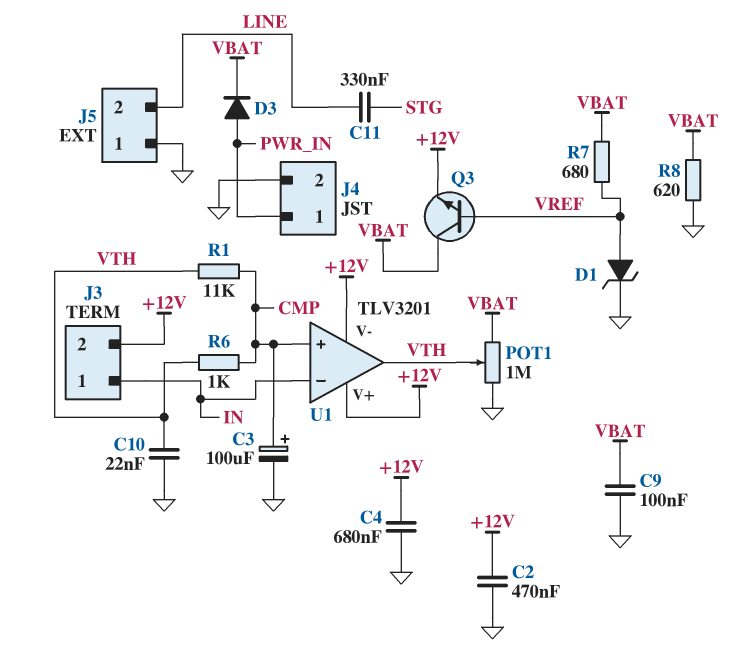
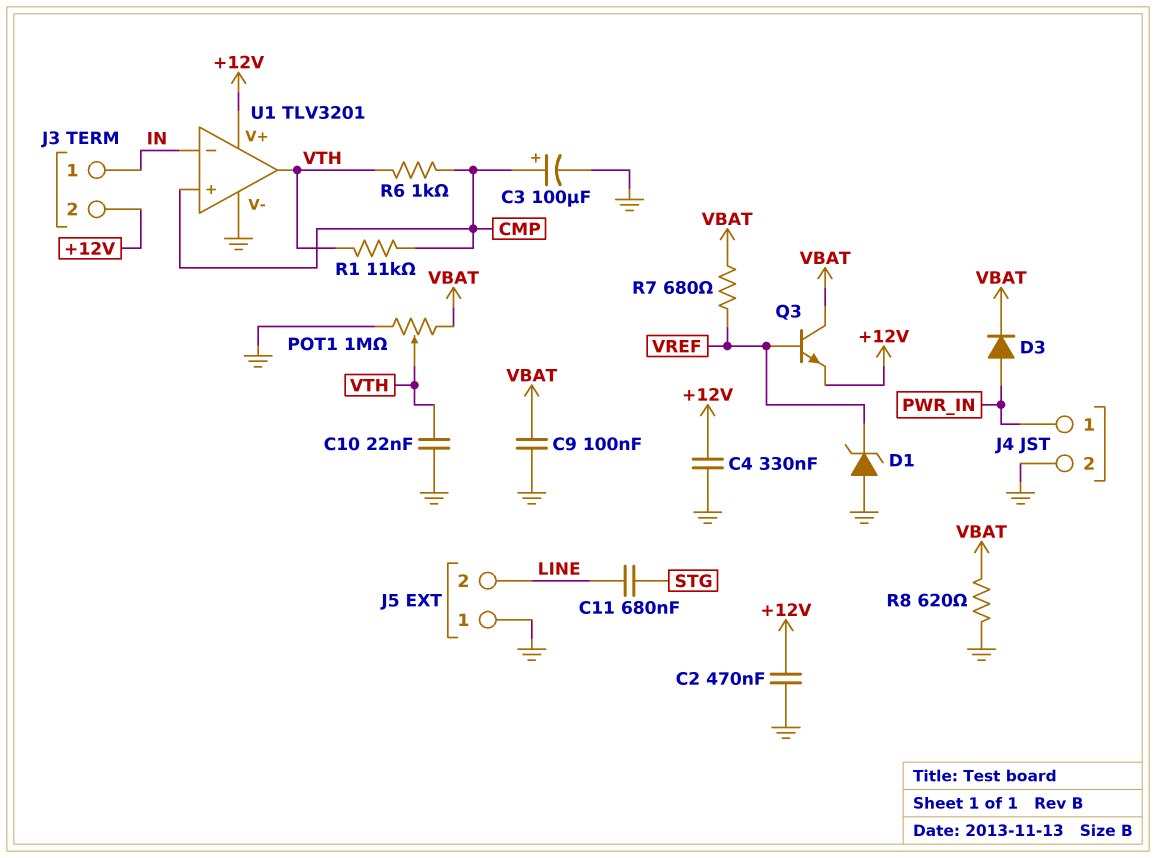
C4: 680nF (+12V, GND) -> 330nF (+12V, GND)
C11: 330nF (LINE, STG) -> 680nF (LINE, STG)
D1: zener (A VREF, K GND) -> zener (A GND, K VREF)
U1 pin V-: +12V -> GND

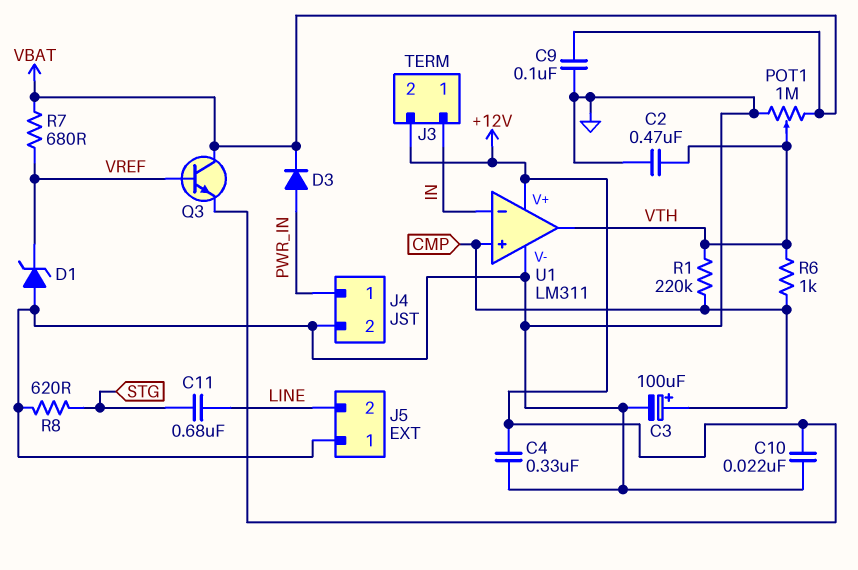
C2: 470nF (+12V, GND) -> 470nF (GND, VTH)
C10: 22nF (GND, VTH) -> 22nF (+12V, GND)
R1: 11k (CMP, VTH) -> 220k (CMP, VTH)
R8: 620 (GND, VBAT) -> 620 (GND, STG)
U1: TLV3201 -> LM311

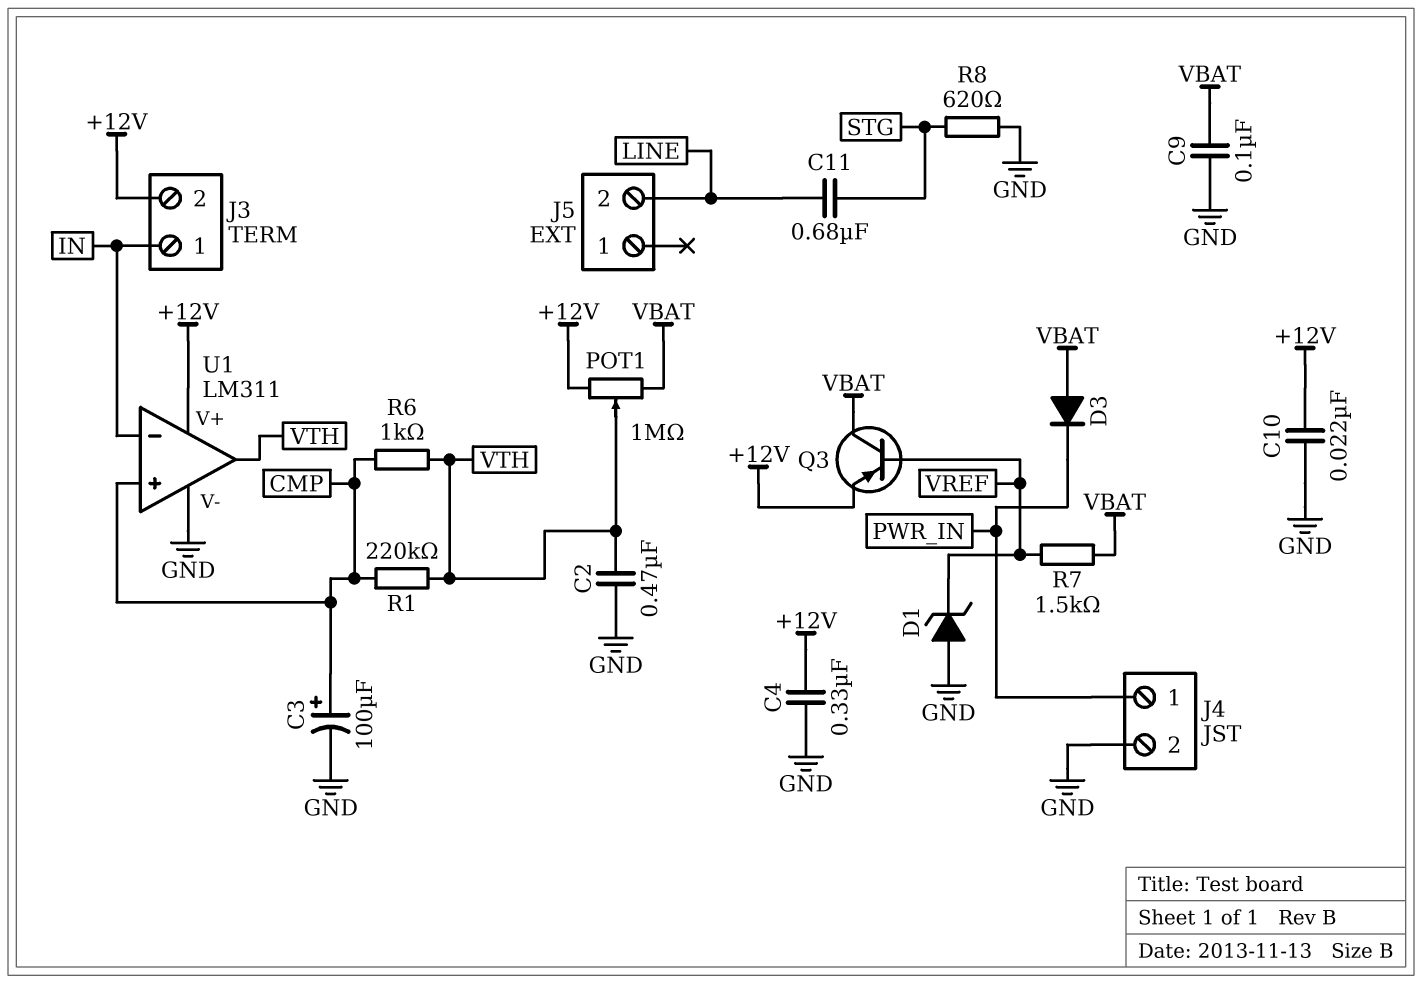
D3: diode (A PWR_IN, K VBAT) -> diode (A VBAT, K PWR_IN)
J5 pin 1: GND -> none
POT1: 1M (GND, VBAT, wiper VTH) -> 1M (+12V, VBAT, wiper VTH)
Q3: NPN (B VREF, C VBAT, E +12V) -> PNP (B VREF, C VBAT, E +12V)
R7: 680 (VBAT, VREF) -> 1.5k (VBAT, VREF)

